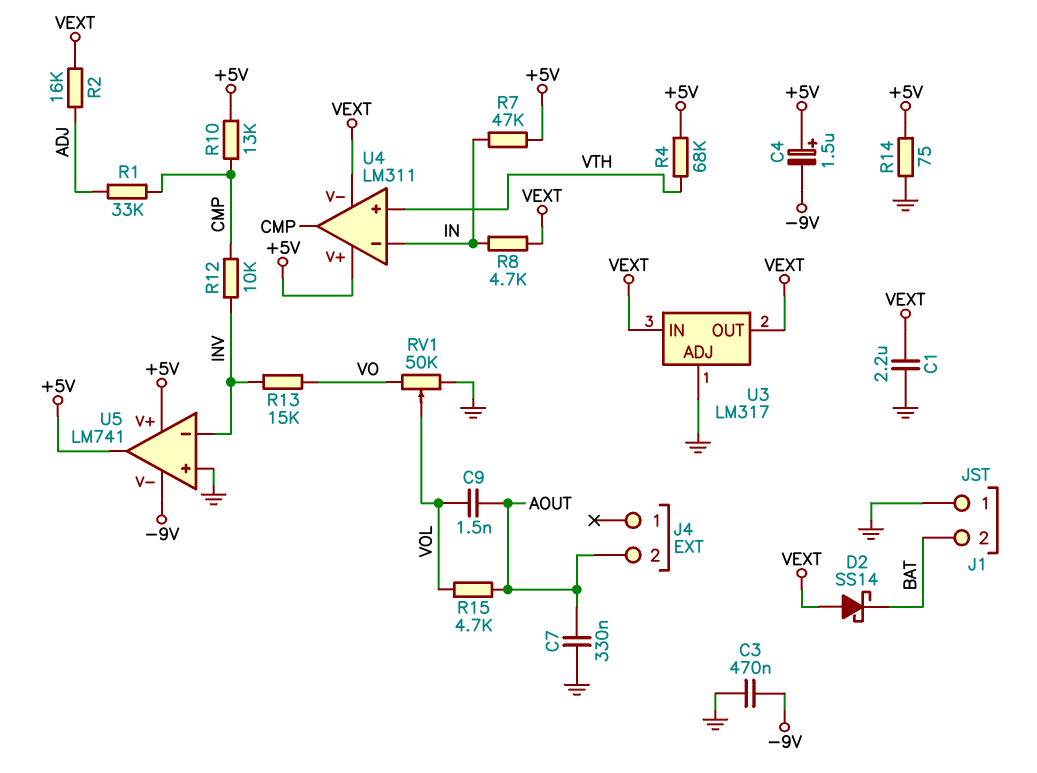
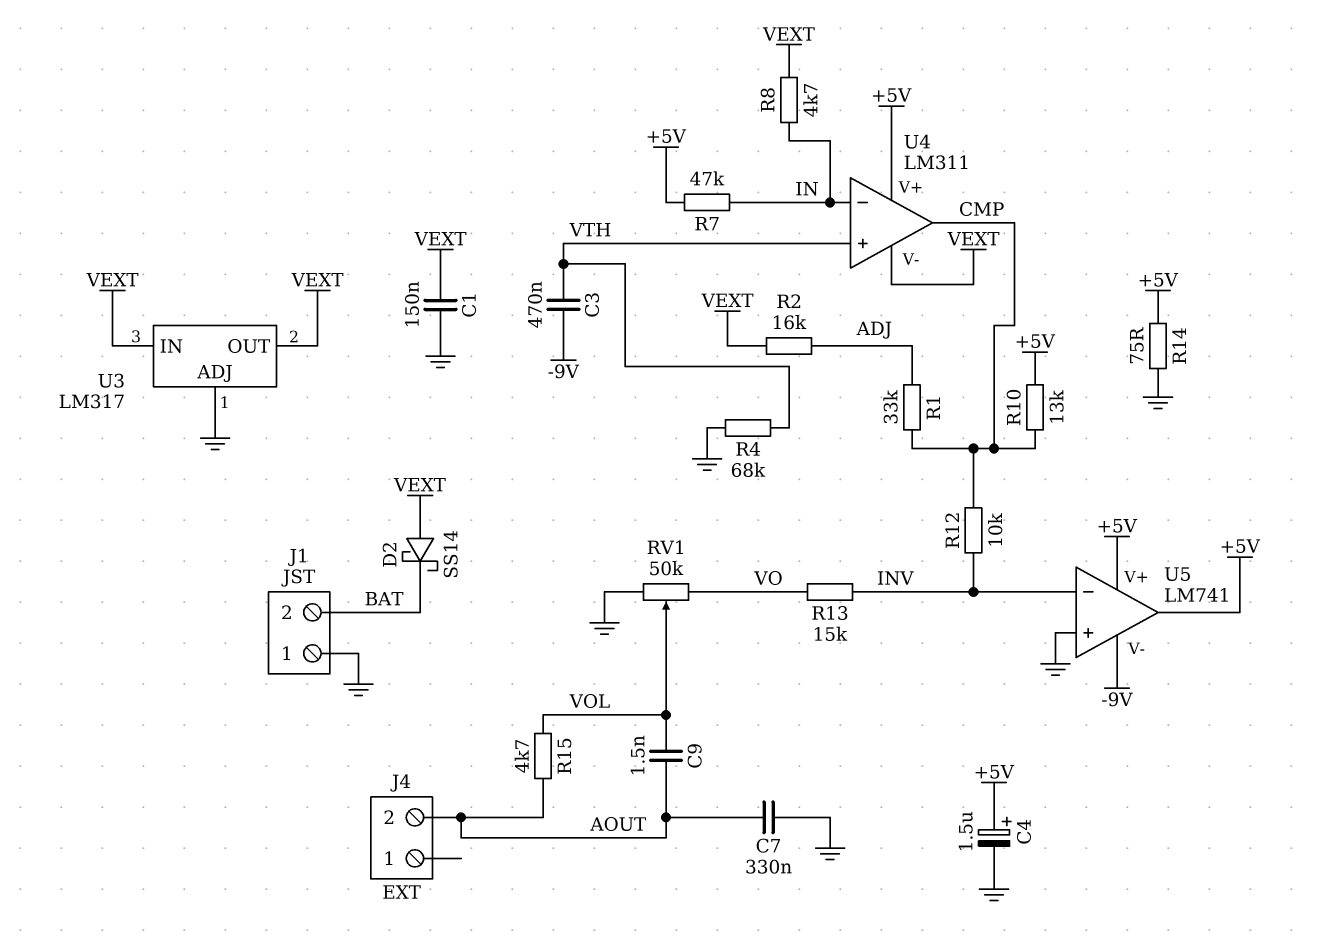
C1: 2.2uF (GND, VEXT) -> 150nF (GND, VEXT)
C3: 470nF (-9V, GND) -> 470nF (-9V, VTH)
C4: 1.5uF (plus +5V, minus -9V) -> 1.5uF (plus +5V, minus GND)
R4: 68k (+5V, VTH) -> 68k (GND, VTH)

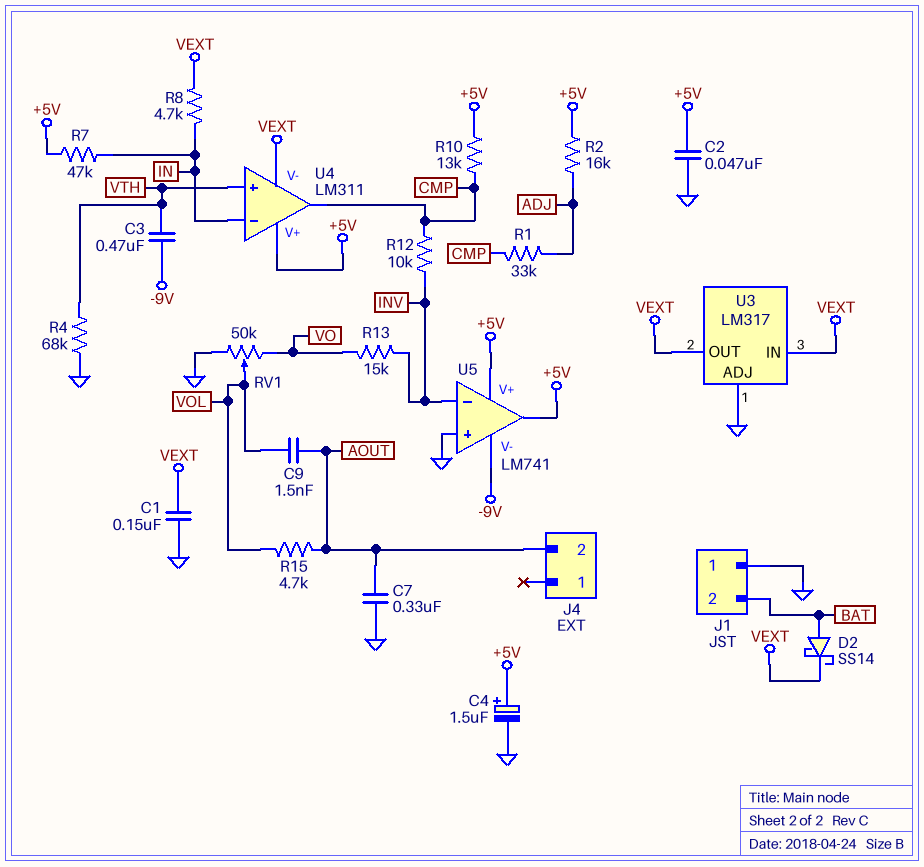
C2: none -> 47nF (+5V, GND)
D2: schottky SS14 (A VEXT, K BAT) -> schottky SS14 (A BAT, K VEXT)
R2: 16k (ADJ, VEXT) -> 16k (+5V, ADJ)
R14: 75 (+5V, GND) -> none

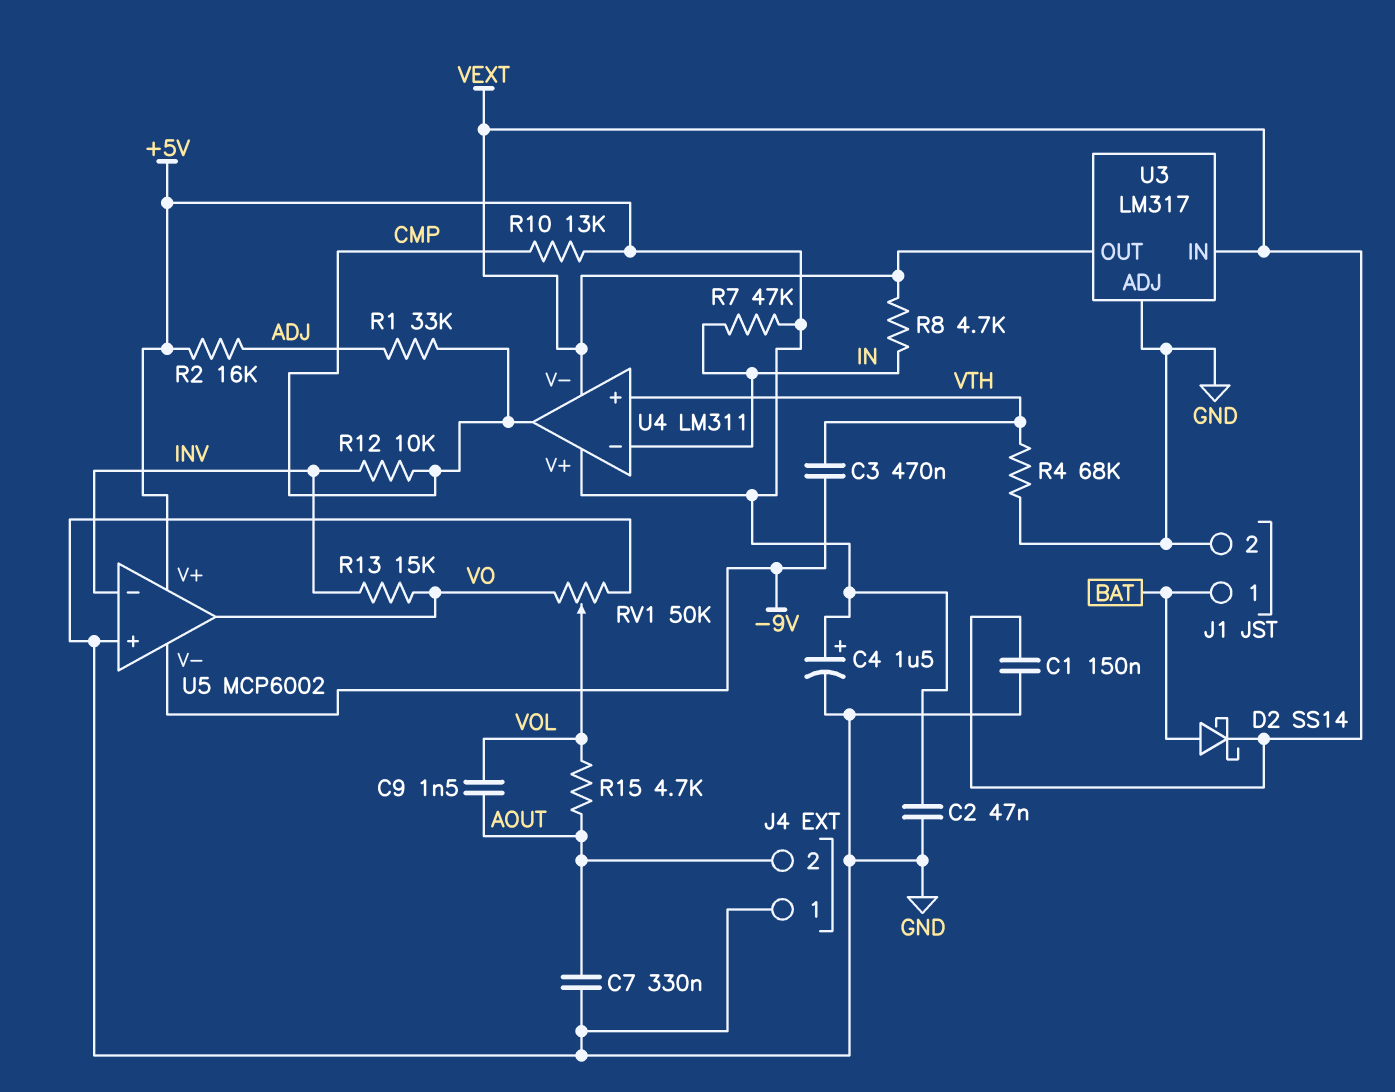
J1 pin 1: GND -> BAT
J1 pin 2: BAT -> GND
J4 pin 1: none -> GND
U5: LM741 -> MCP6002
U5 pin out: +5V -> VO

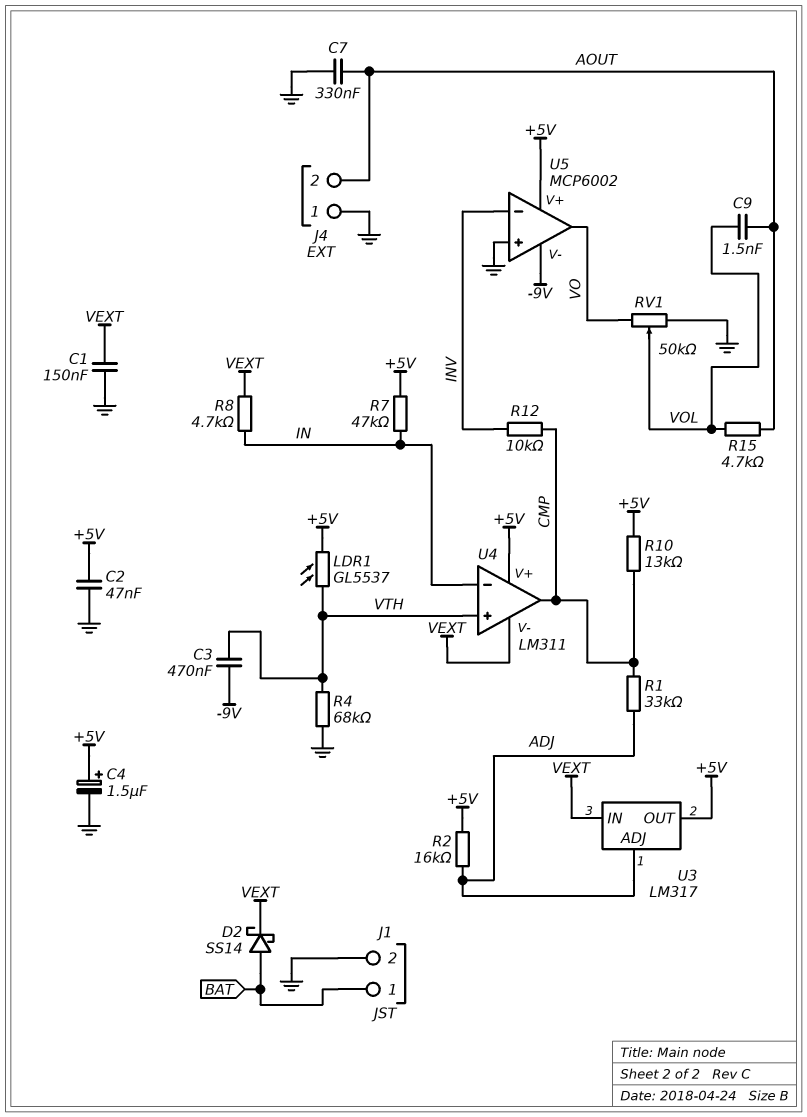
LDR1: none -> GL5537 (+5V, VTH)
R13: 15k (INV, VO) -> none
U3 pin ADJ: GND -> ADJ
U3 pin OUT: VEXT -> +5V

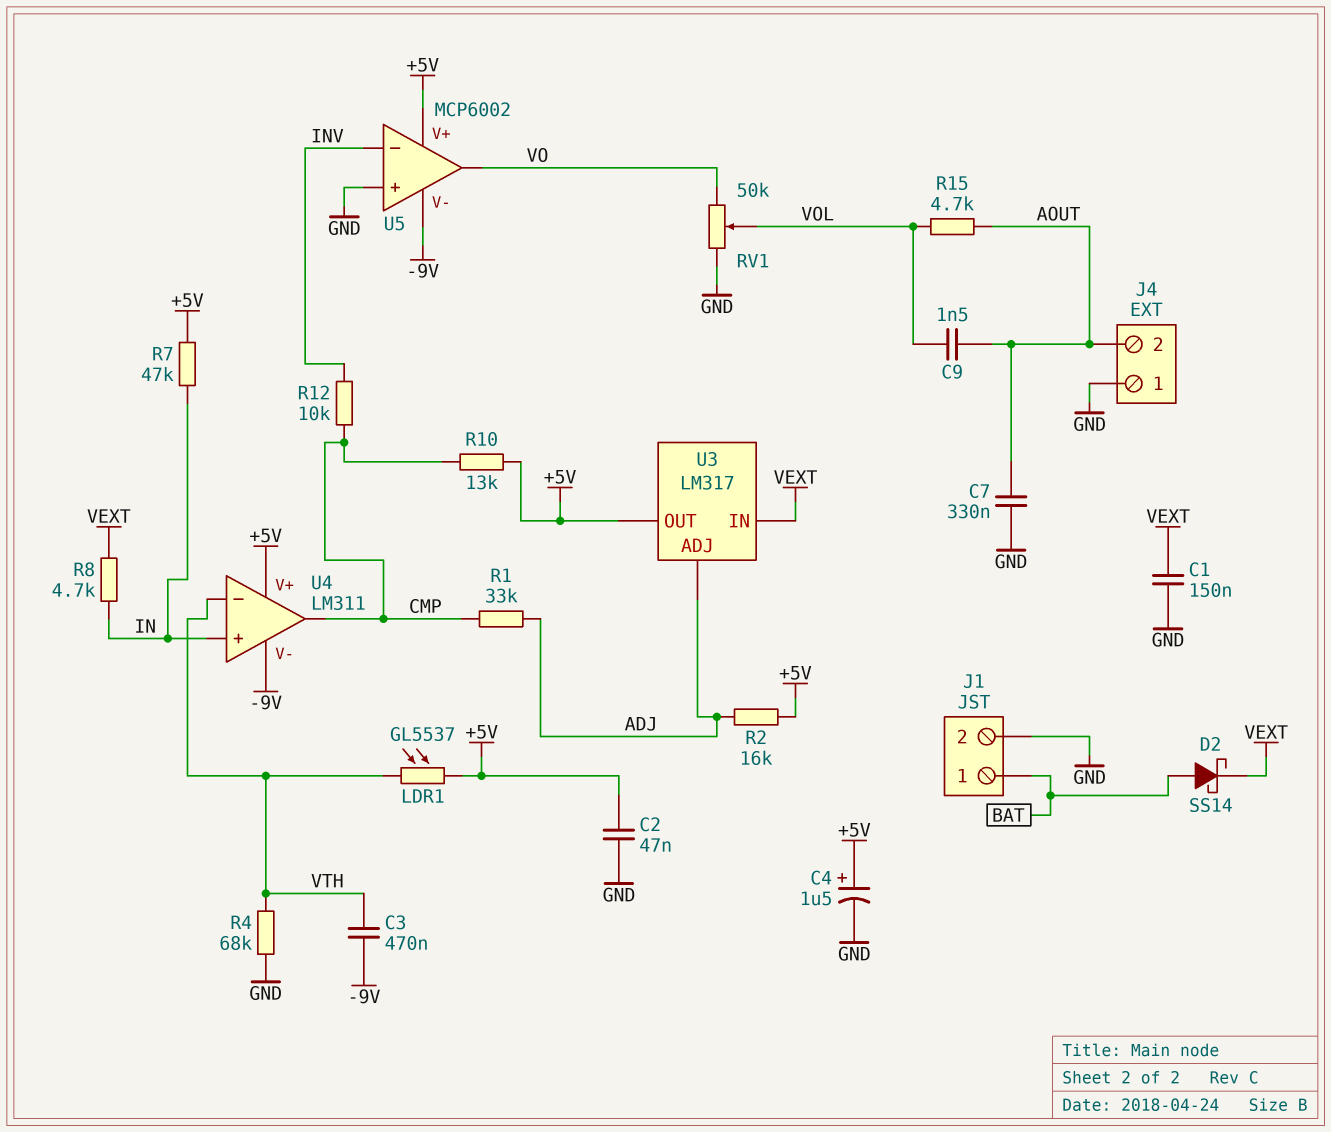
U4 pin V-: VEXT -> -9V
U4 pin in+: VTH -> IN
U4 pin in-: IN -> VTH

